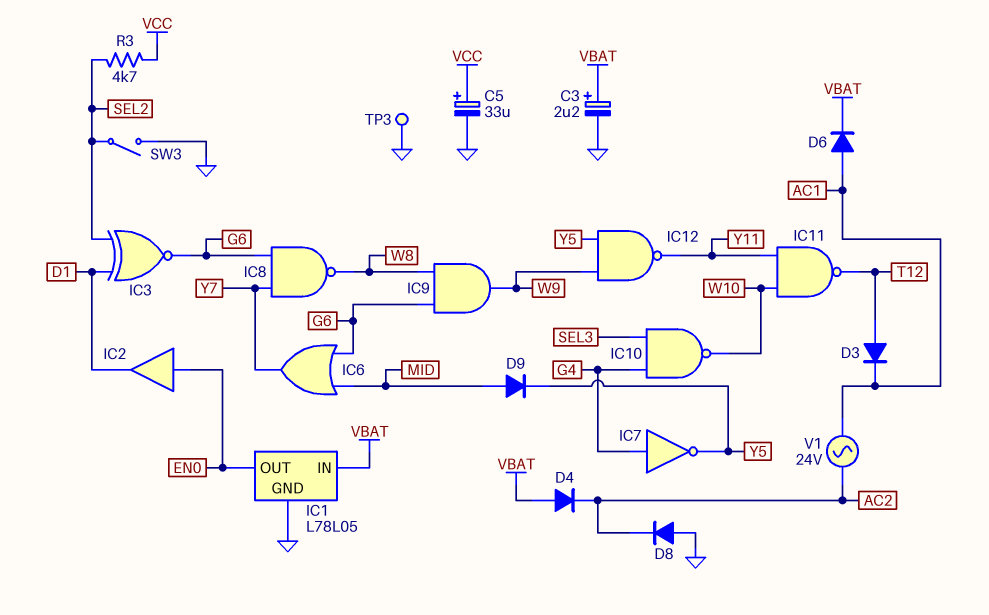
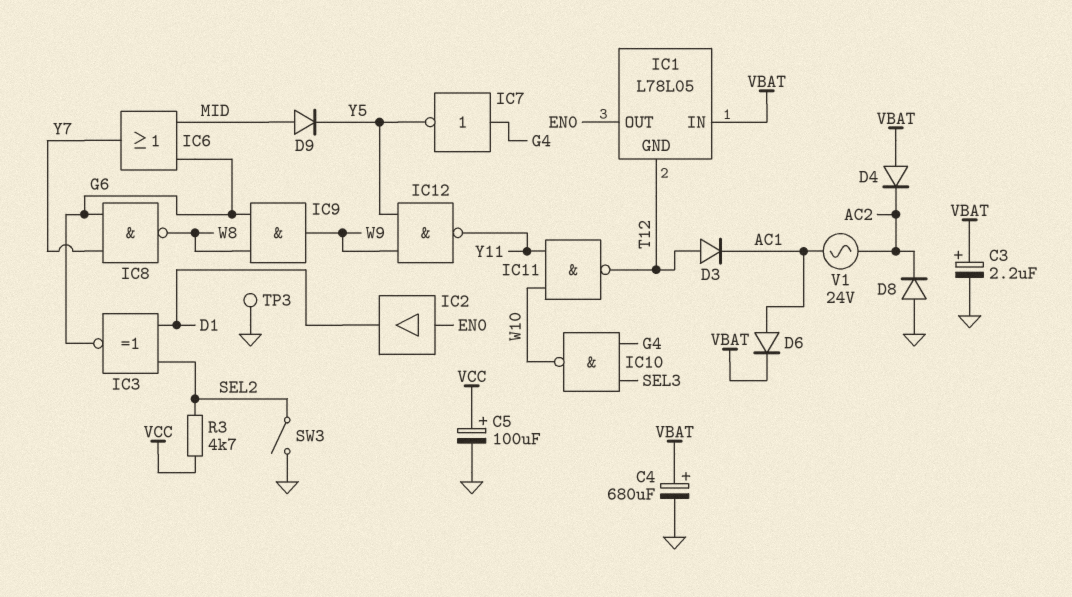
C4: none -> 680uF (plus VBAT, minus GND)
C5: 33uF (plus VCC, minus GND) -> 100uF (plus VCC, minus GND)
IC1 pin GND: GND -> T12

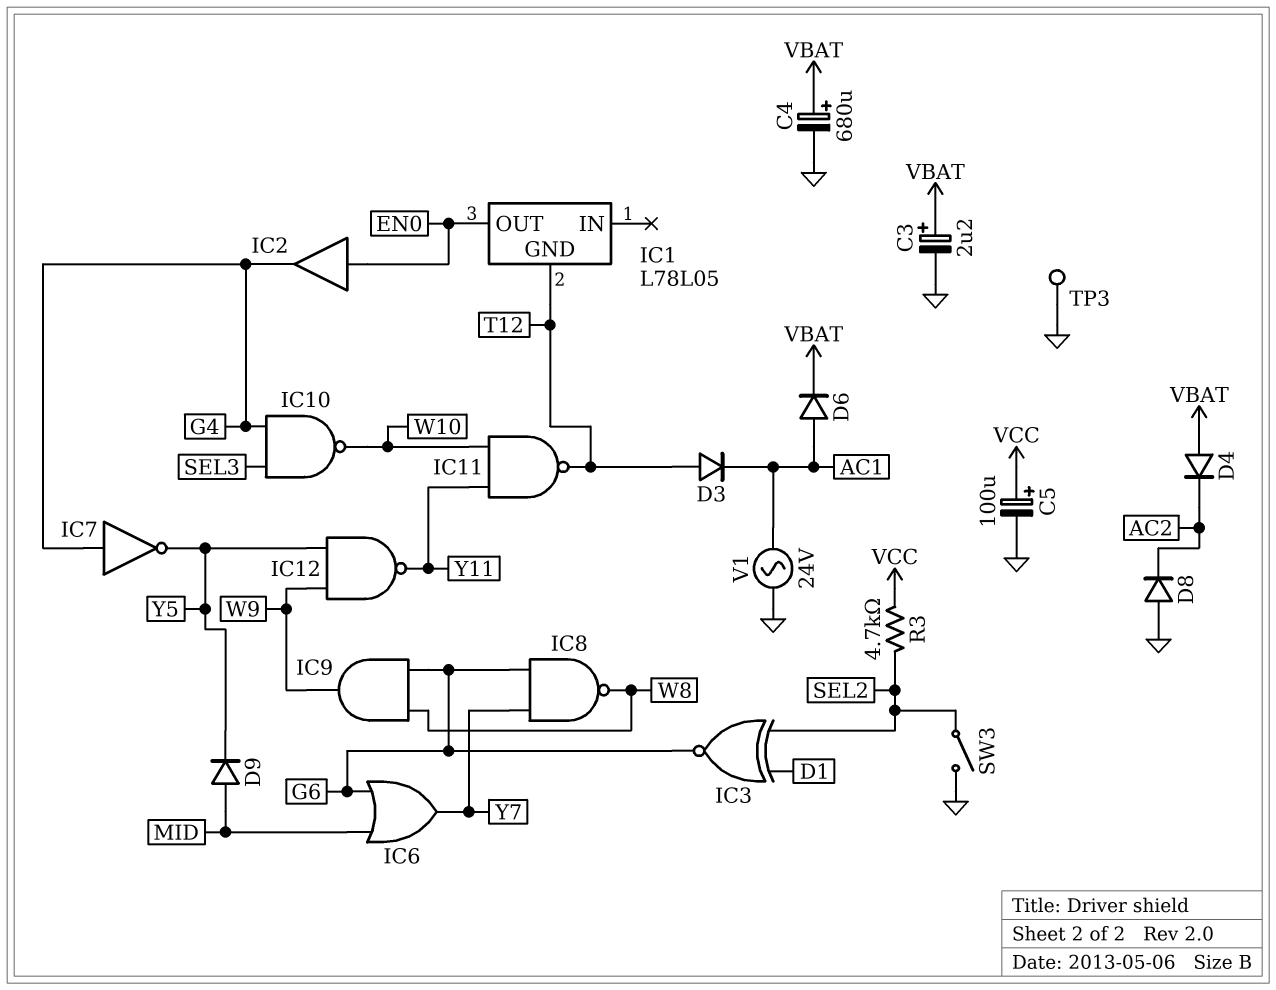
IC1 pin IN: VBAT -> none
IC2: buffer (in EN0, out D1) -> buffer (in EN0, out G4)
V1: AC 24V (AC1, AC2) -> AC 24V (AC1, GND)

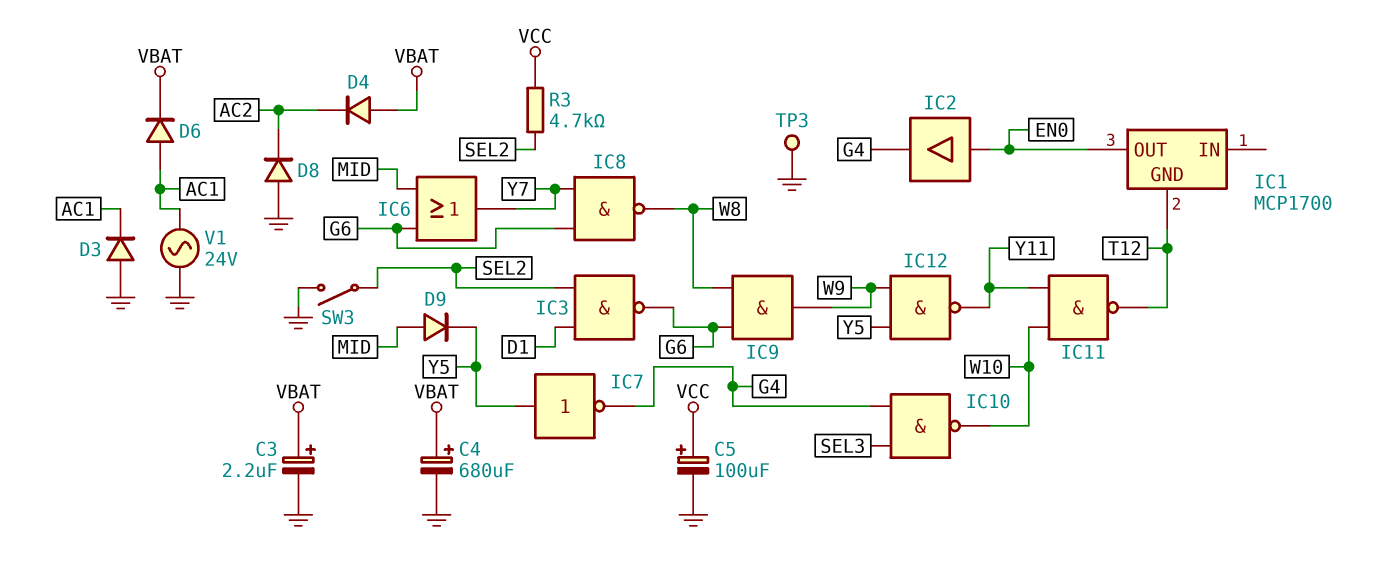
D3: diode (A T12, K AC1) -> diode (A GND, K AC1)
IC1: L78L05 -> MCP1700
IC3: XNOR (in D1, in SEL2, out G6) -> NAND (in D1, in SEL2, out G6)
IC7: NOT (in G4, out Y5) -> NOT (in Y5, out G4)

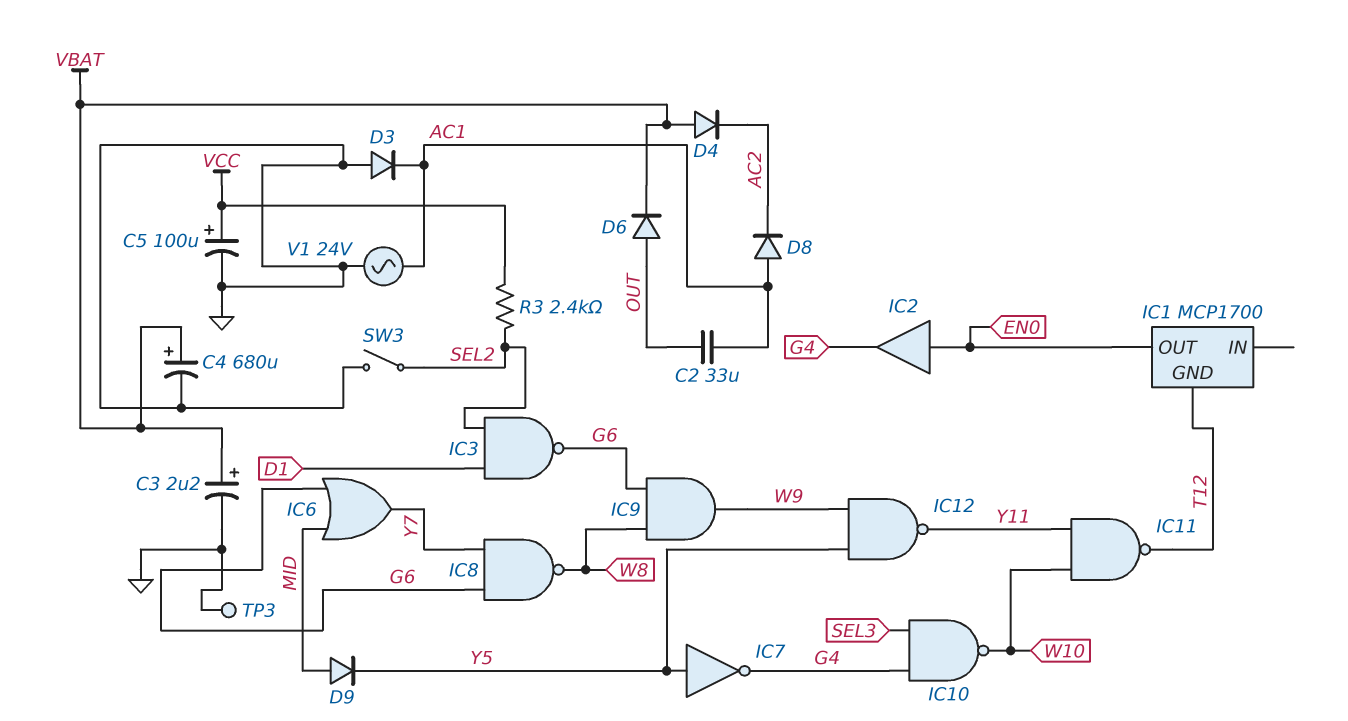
C2: none -> 33uF (AC1, OUT)
D6: diode (A AC1, K VBAT) -> diode (A OUT, K VBAT)
D8: diode (A GND, K AC2) -> diode (A AC1, K AC2)
R3: 4.7k (SEL2, VCC) -> 2.4k (SEL2, VCC)

